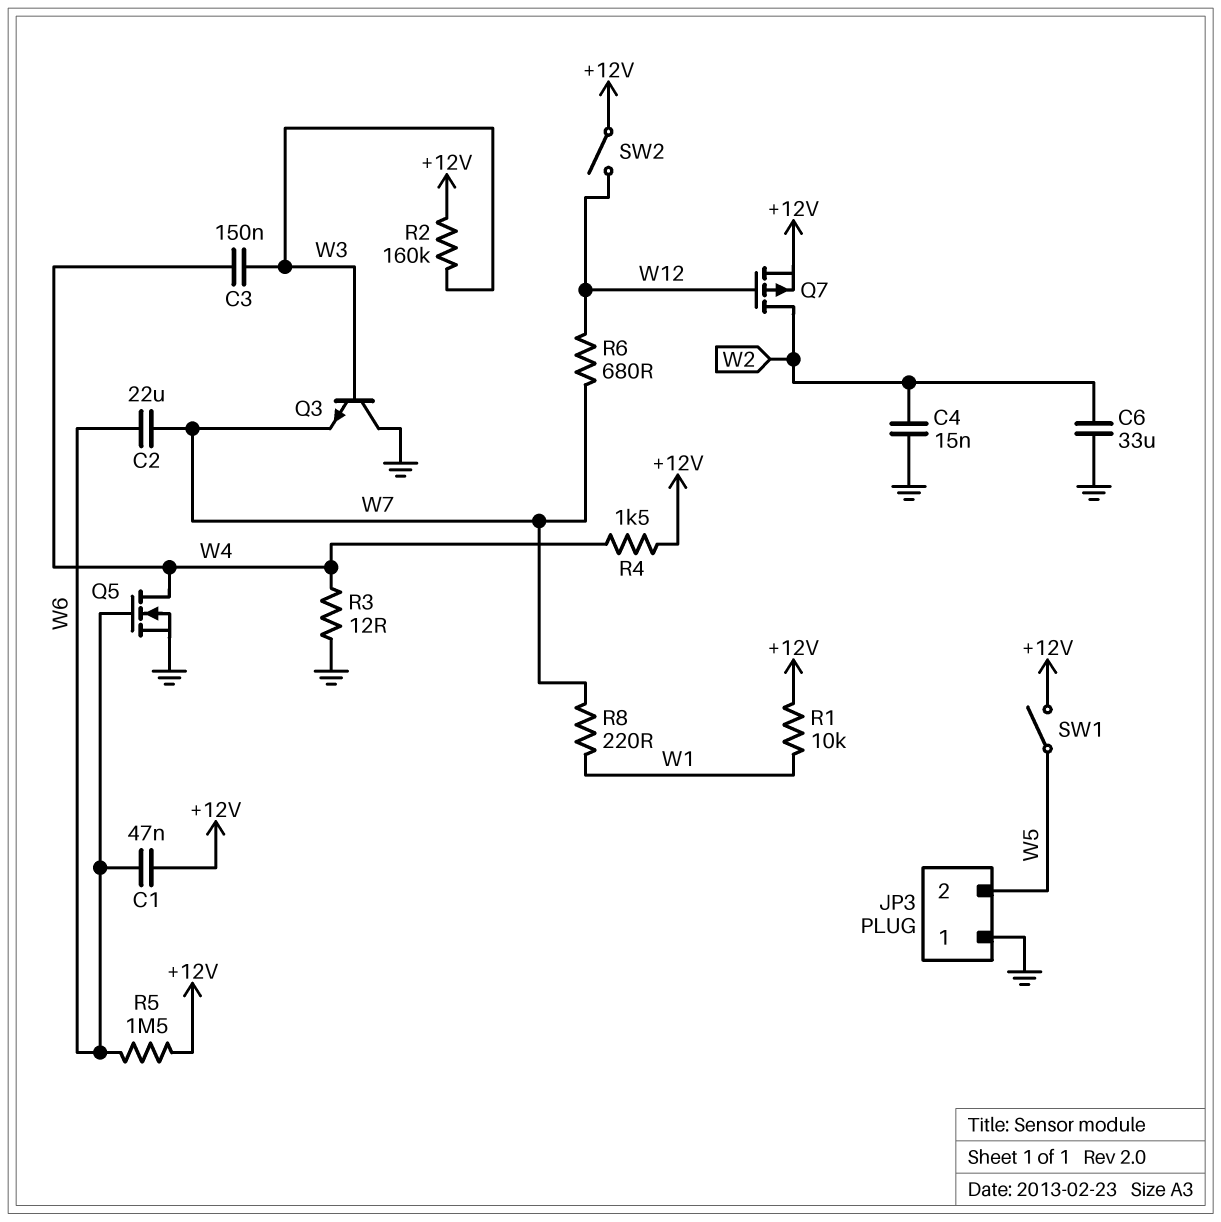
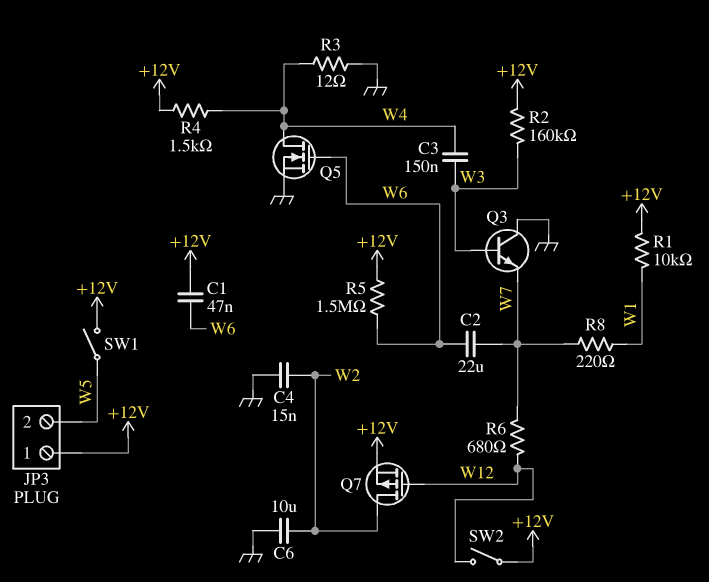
C6: 33uF (GND, W2) -> 10uF (GND, W2)
JP3 pin 1: GND -> +12V

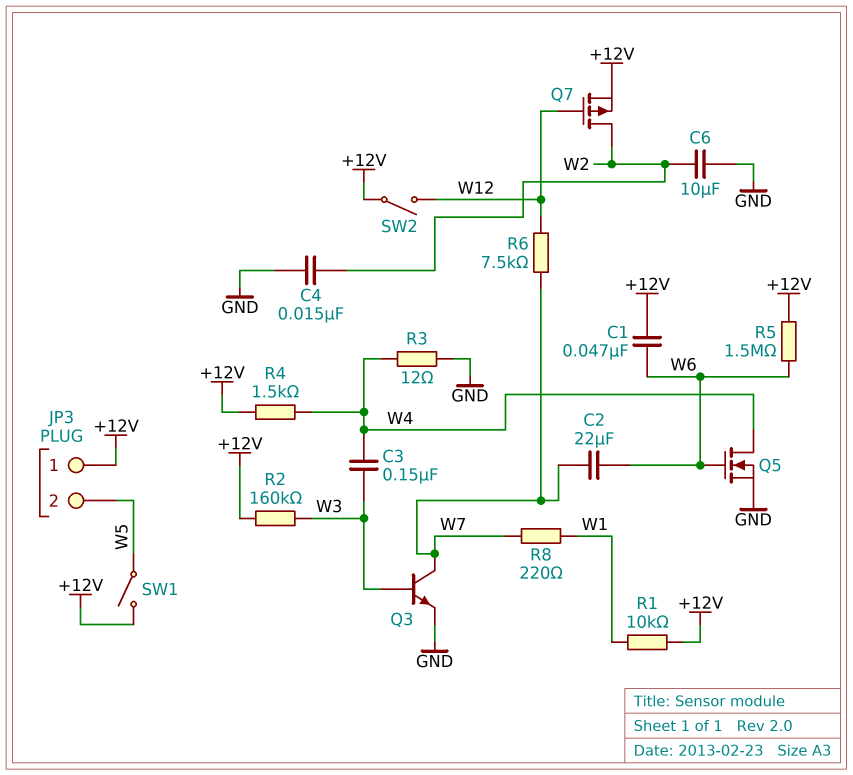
Q3: NPN (B W3, C GND, E W7) -> NPN (B W3, C W7, E GND)
R6: 680 (W7, W12) -> 7.5k (W7, W12)

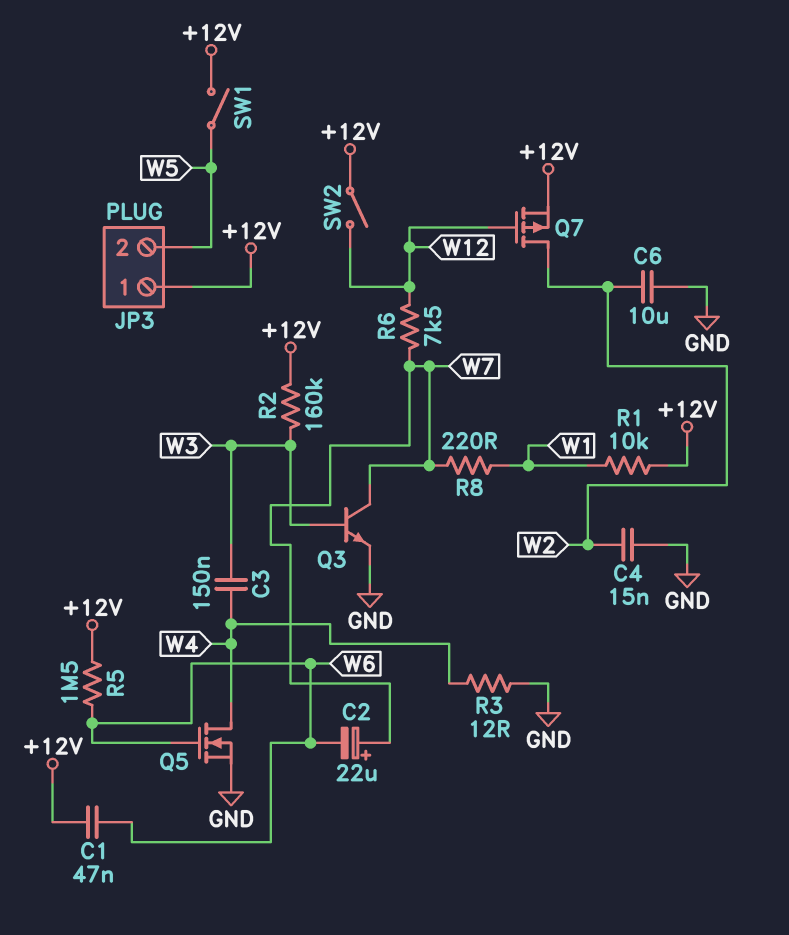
C2: 22uF (W6, W7) -> 22uF (plus W7, minus W6)
R4: 1.5k (+12V, W4) -> none

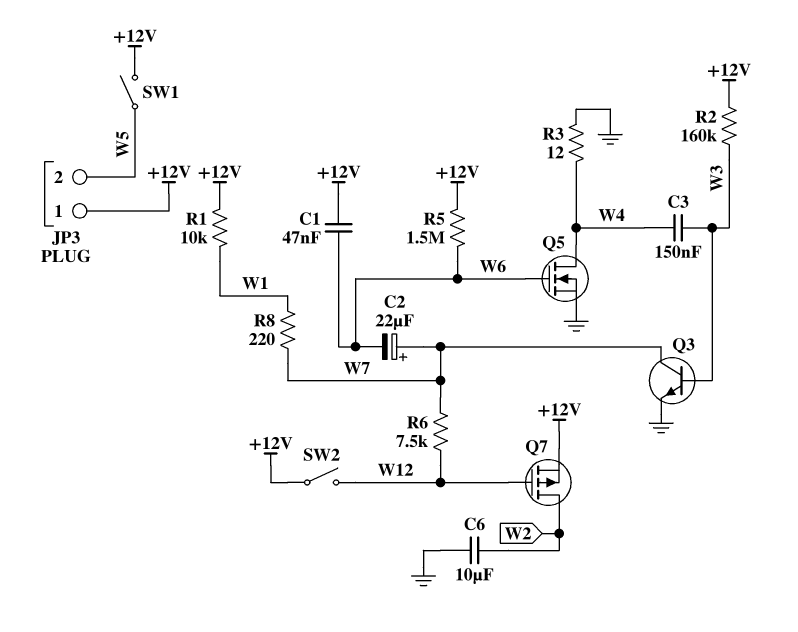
C4: 15nF (GND, W2) -> none

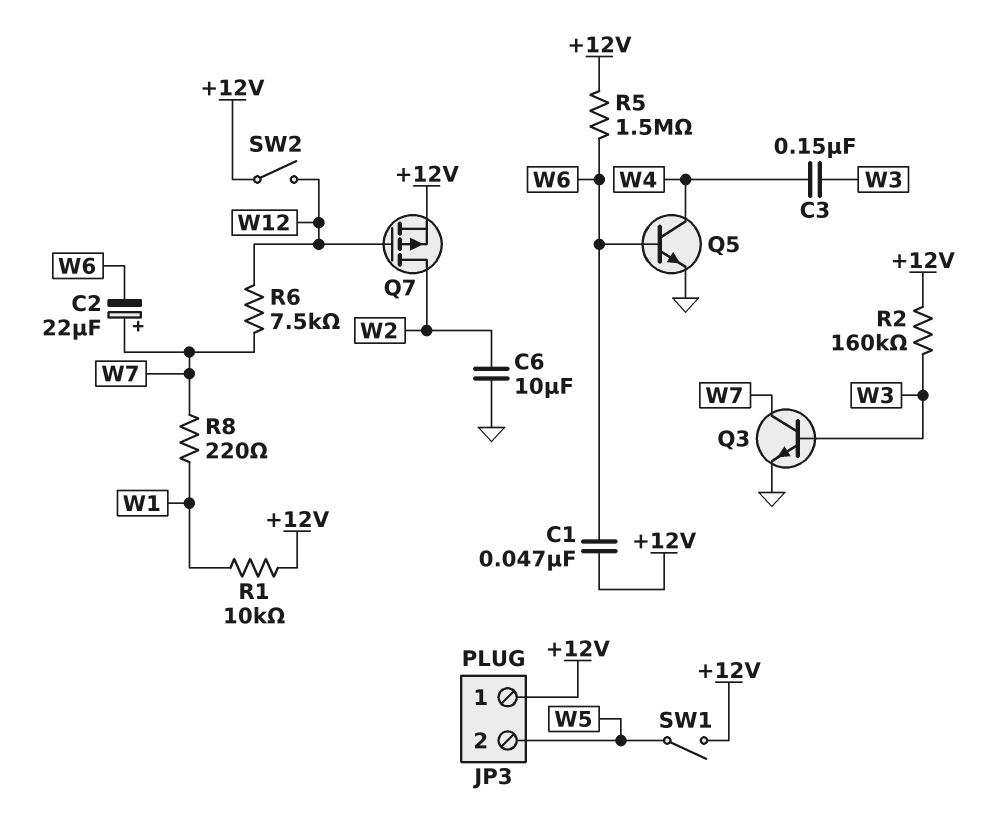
Q5: NMOS (G W6, D W4, S GND) -> NPN (B W6, C W4, E GND)
R3: 12 (GND, W4) -> none

